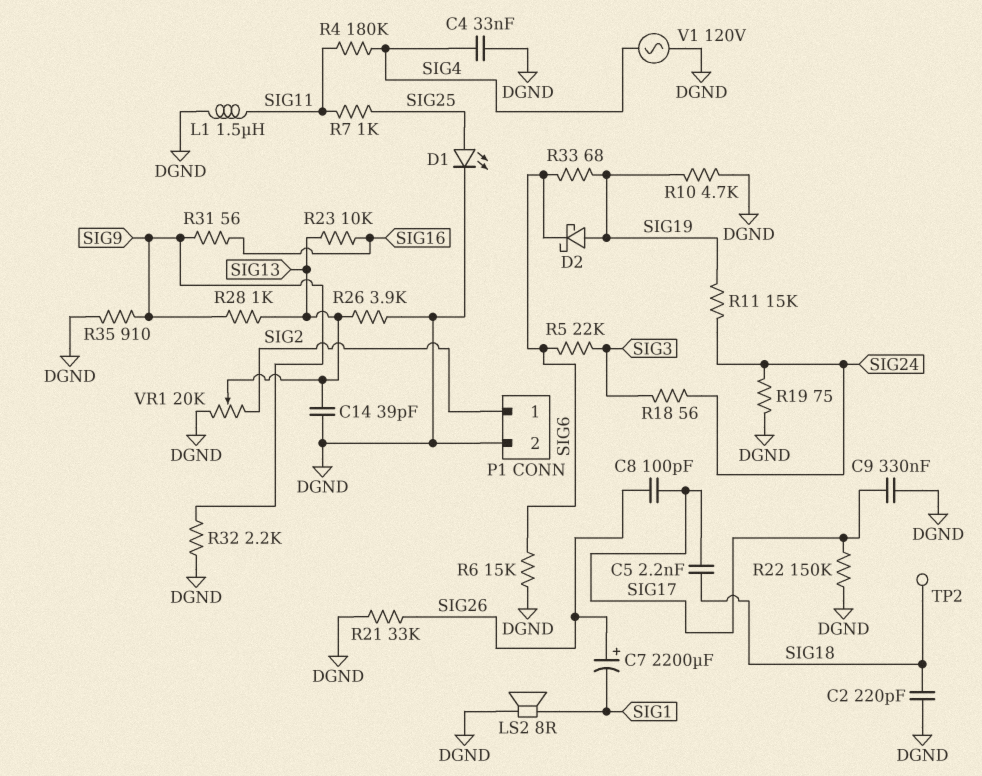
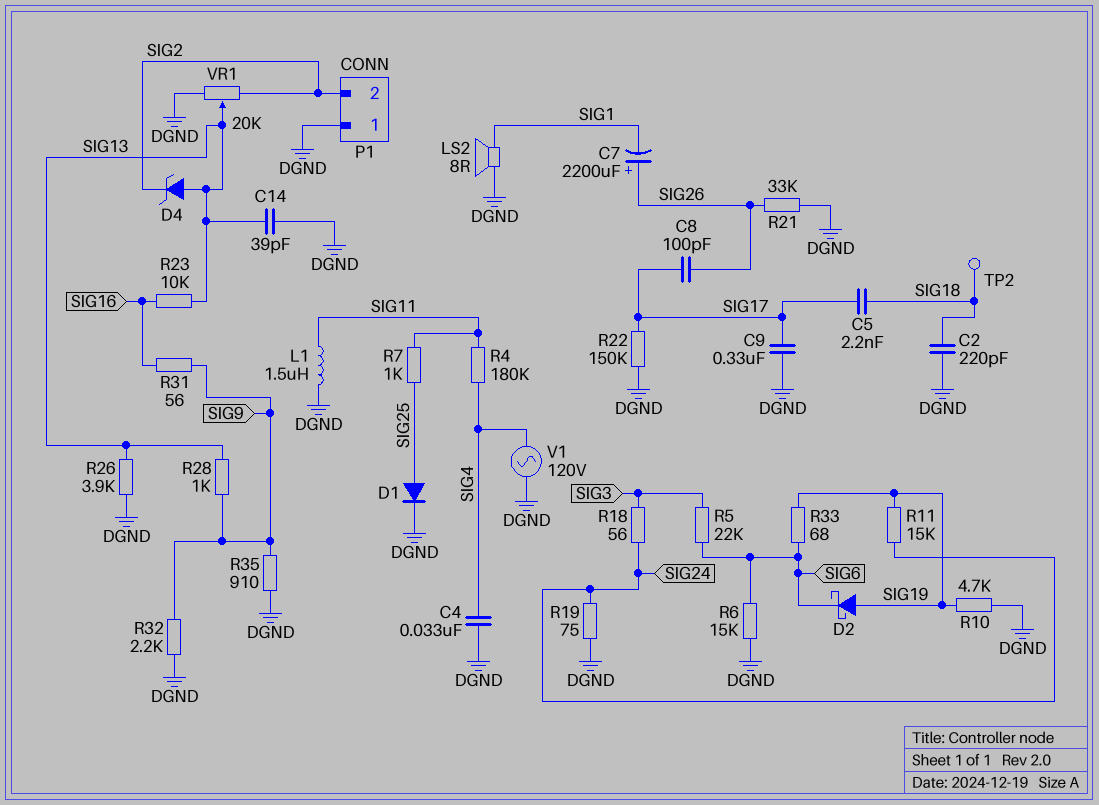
D1: LED (A SIG25, K DGND) -> diode (A SIG25, K DGND)
D4: none -> zener (A SIG13, K SIG2)
P1 pin 1: SIG2 -> DGND
P1 pin 2: DGND -> SIG2

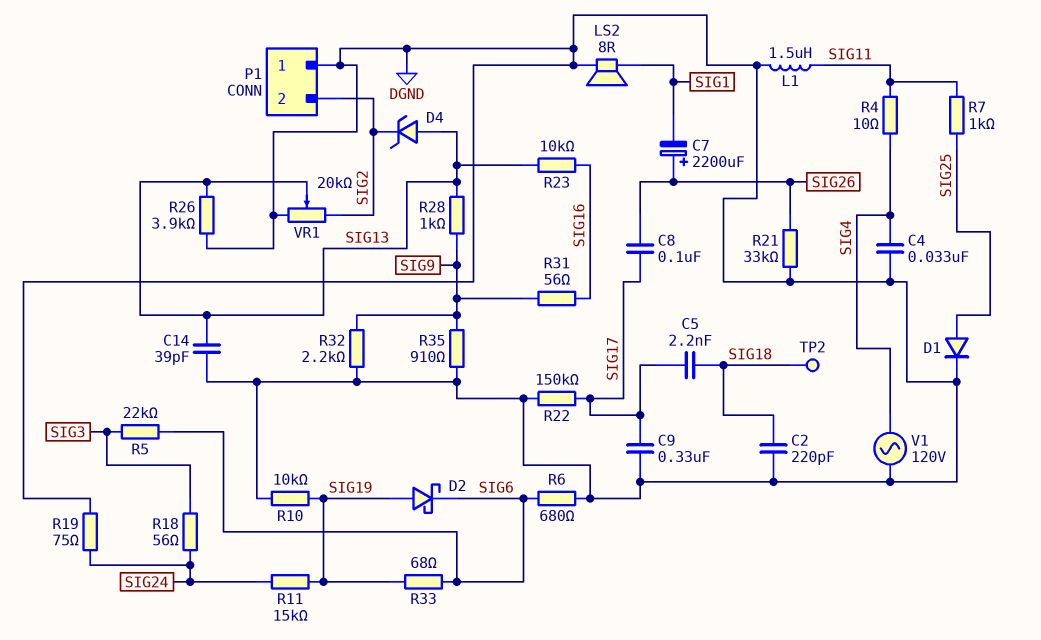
C8: 100pF (SIG17, SIG26) -> 100nF (SIG17, SIG26)
R4: 180k (SIG4, SIG11) -> 10 (SIG4, SIG11)
R6: 15k (DGND, SIG6) -> 680 (DGND, SIG6)
R10: 4.7k (DGND, SIG19) -> 10k (DGND, SIG19)

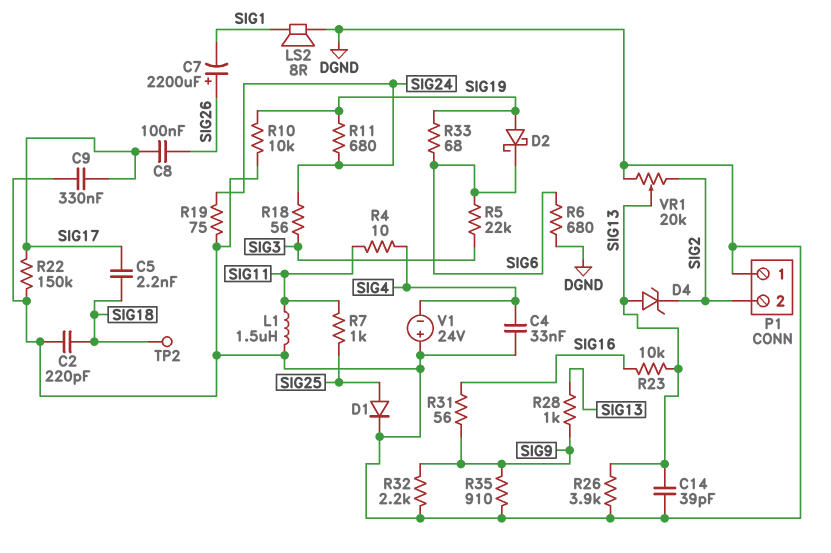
R11: 15k (SIG19, SIG24) -> 680 (SIG19, SIG24)
R21: 33k (DGND, SIG26) -> none
V1: AC 120V (DGND, SIG4) -> 24V (plus DGND, minus SIG4)

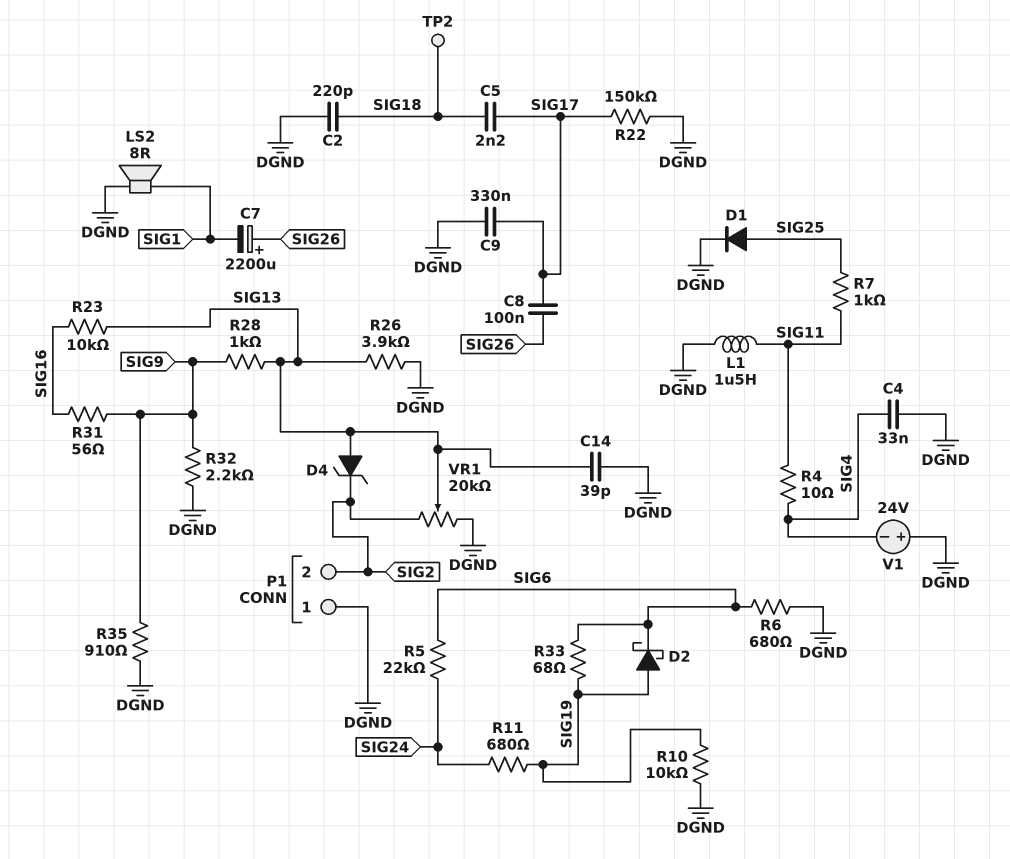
R5: 22k (SIG3, SIG6) -> 22k (SIG6, SIG24)
R18: 56 (SIG3, SIG24) -> none
R19: 75 (DGND, SIG24) -> none

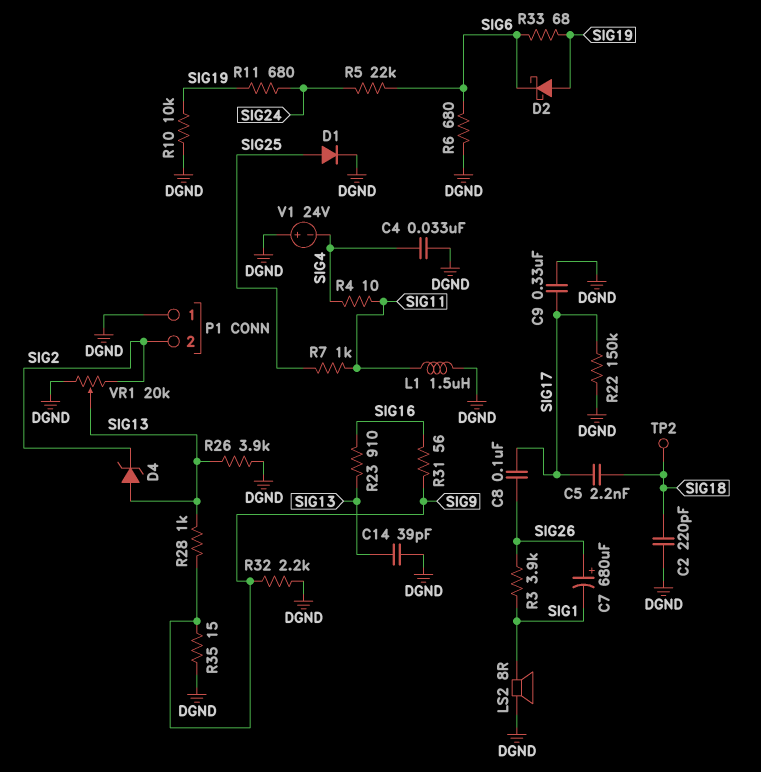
C7: 2200uF (plus SIG26, minus SIG1) -> 680uF (plus SIG26, minus SIG1)
R3: none -> 3.9k (SIG1, SIG26)
R23: 10k (SIG13, SIG16) -> 910 (SIG13, SIG16)
R35: 910 (DGND, SIG9) -> 15 (DGND, SIG9)

